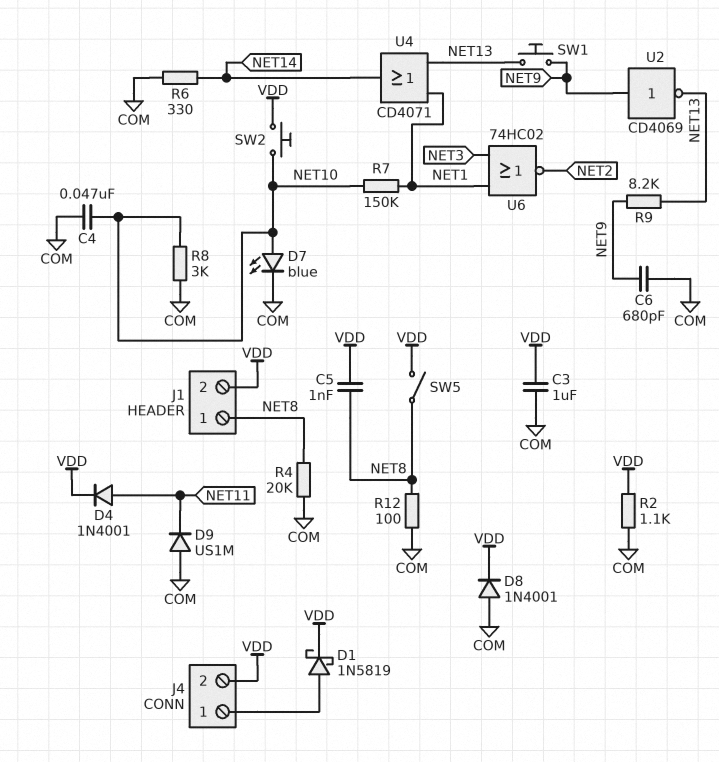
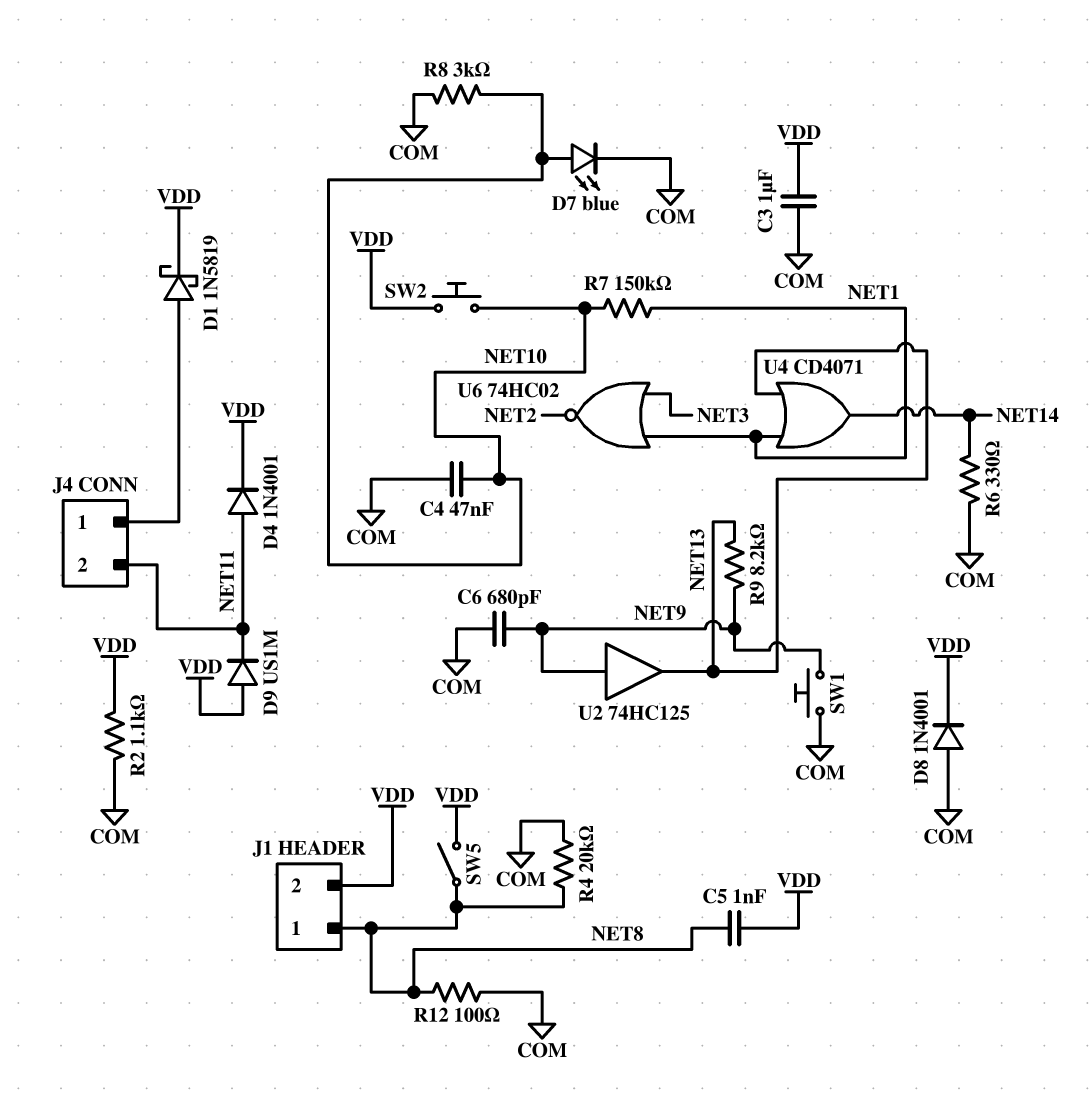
D9: diode US1M (A COM, K NET11) -> diode US1M (A VDD, K NET11)
J4 pin 2: VDD -> NET11
SW1: button (NET9, NET13) -> button (COM, NET9)
U2: NOT CD4069 (in NET9, out NET13) -> buffer 74HC125 (in NET9, out NET13)

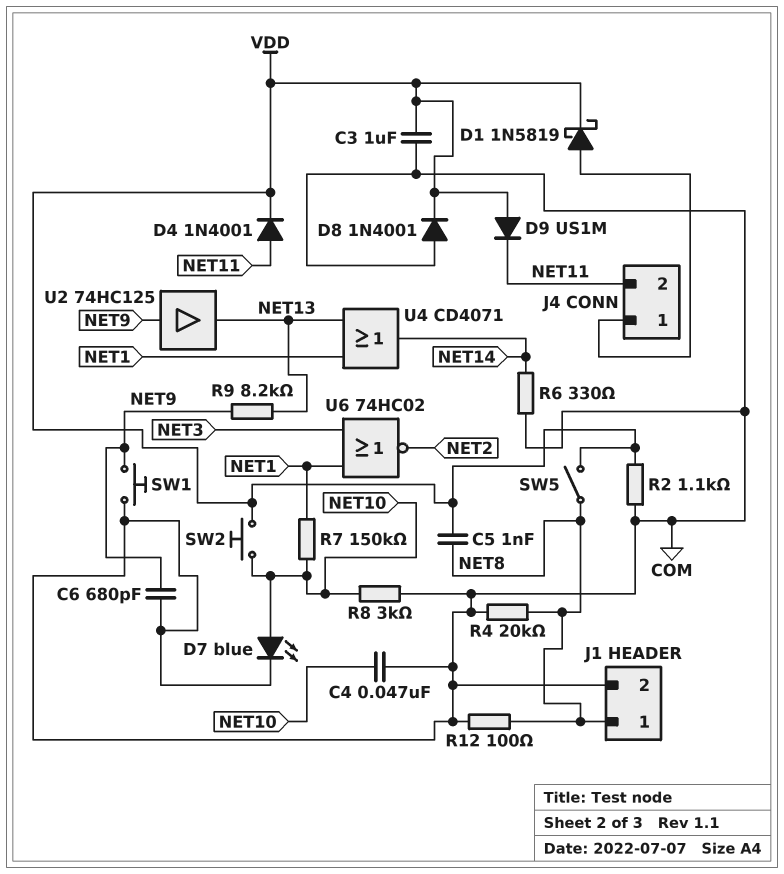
J1 pin 2: VDD -> COM

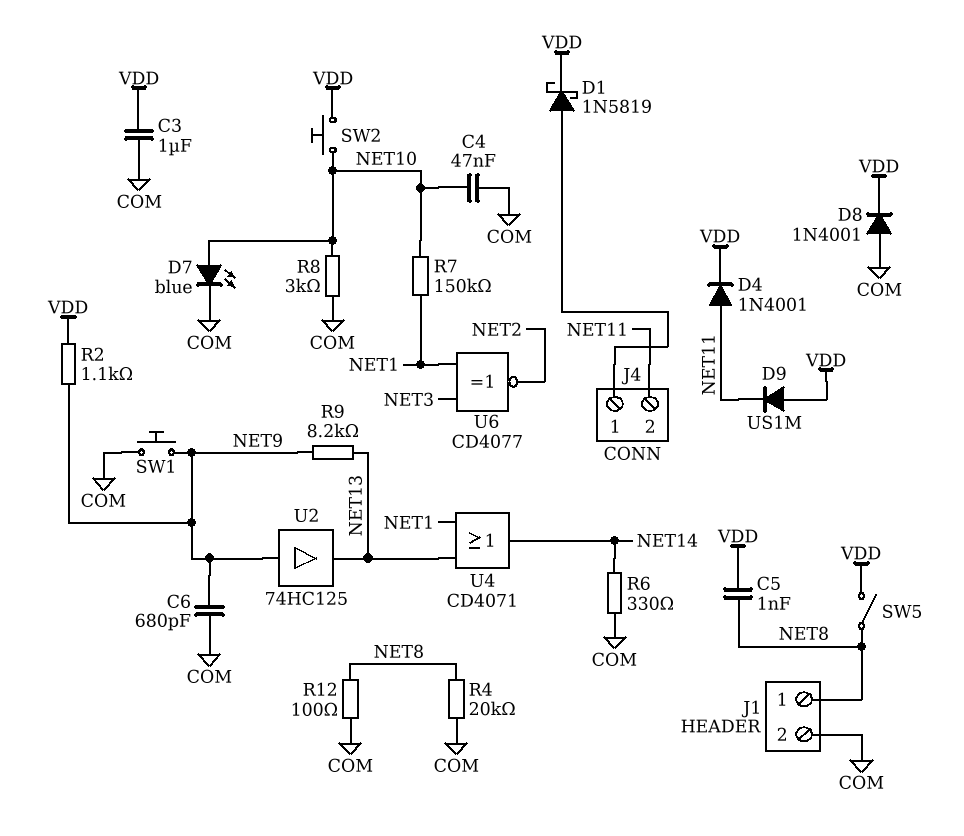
R2: 1.1k (COM, VDD) -> 1.1k (NET9, VDD)
U6: NOR 74HC02 (in NET1, in NET3, out NET2) -> XNOR CD4077 (in NET1, in NET3, out NET2)

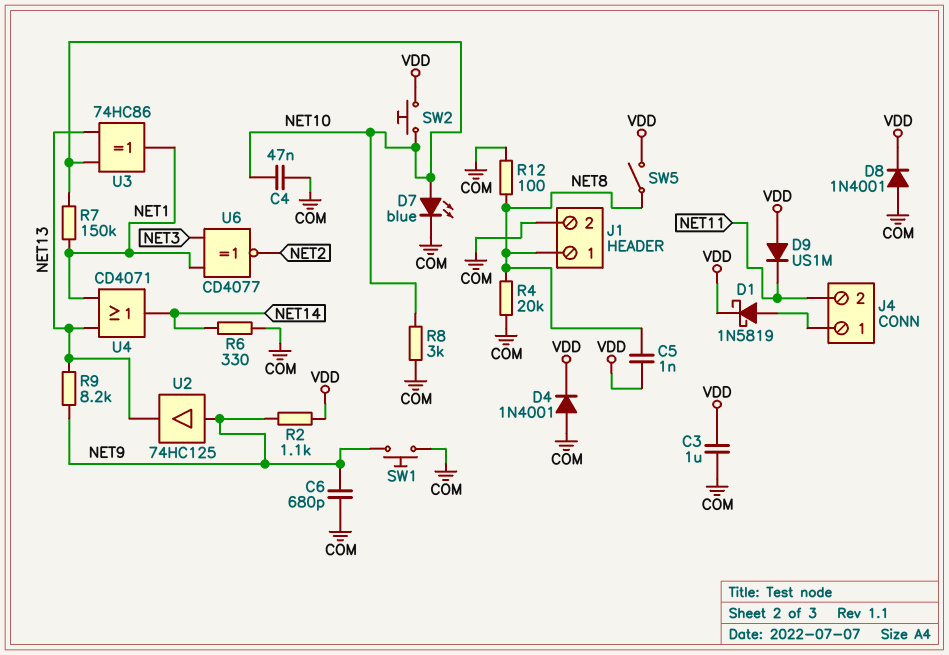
D4: diode 1N4001 (A NET11, K VDD) -> diode 1N4001 (A COM, K VDD)
U3: none -> XOR 74HC86 (in NET10, in NET13, out NET1)

